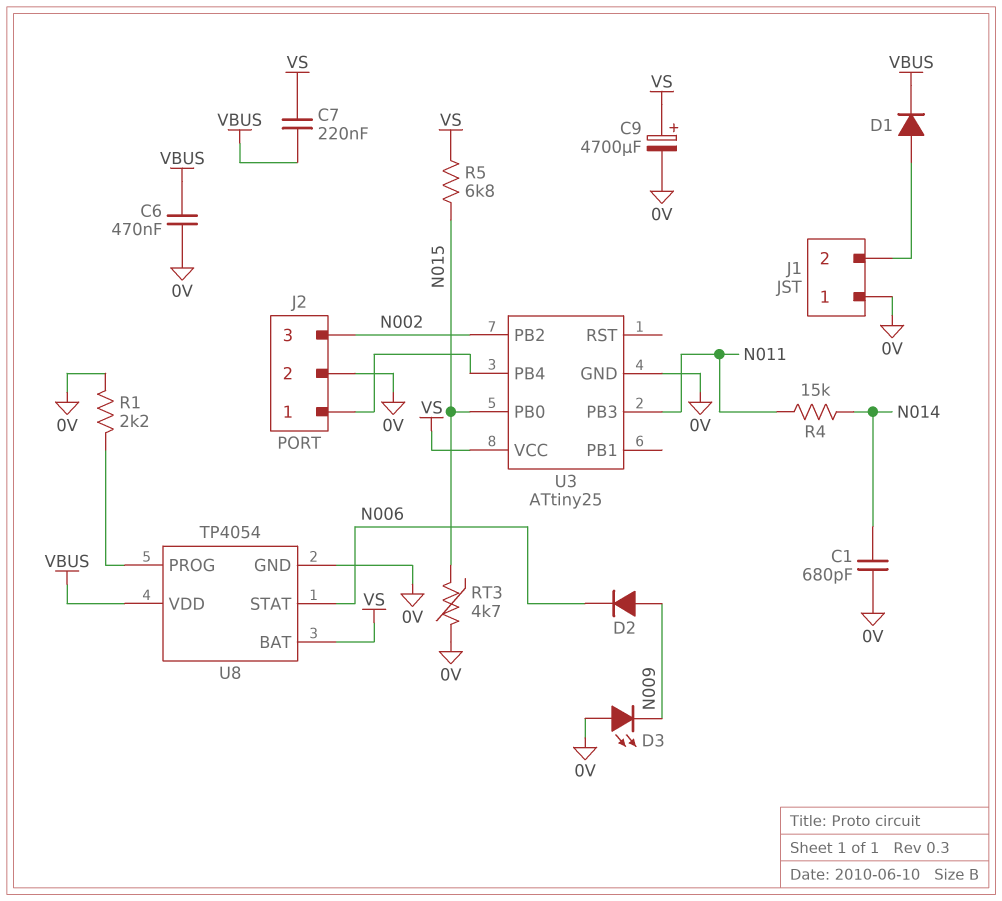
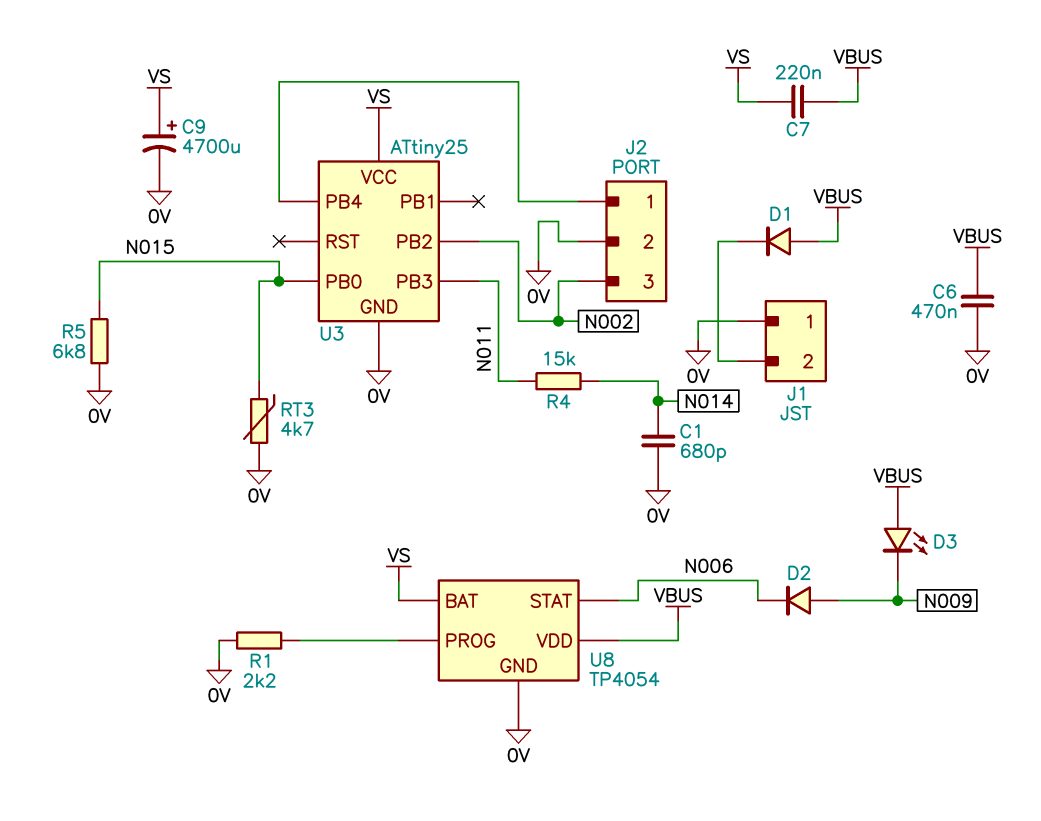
D1: diode (A J1/2, K VBUS) -> diode (A VBUS, K J1/2)
D3: LED (A 0V, K N009) -> LED (A VBUS, K N009)
R5: 6.8k (N015, VS) -> 6.8k (0V, N015)

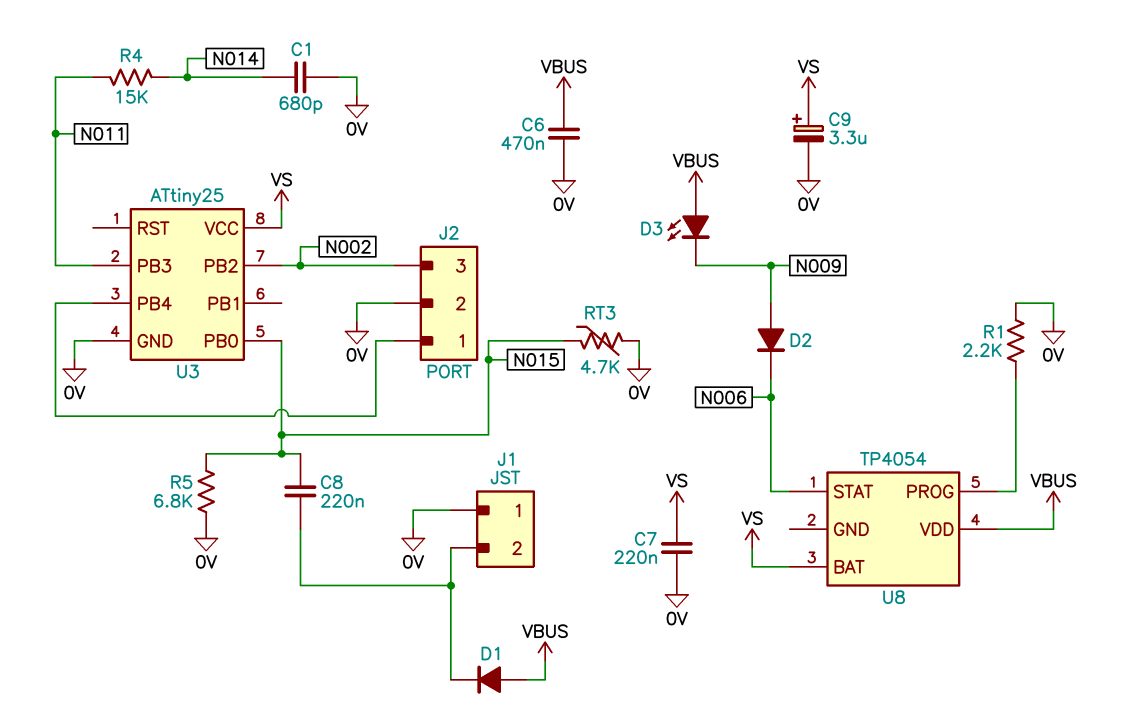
C7: 220nF (VBUS, VS) -> 220nF (0V, VS)
C8: none -> 220nF (J1/2, N015)
C9: 4700uF (plus VS, minus 0V) -> 3.3uF (plus VS, minus 0V)
U8 pin GND: 0V -> none

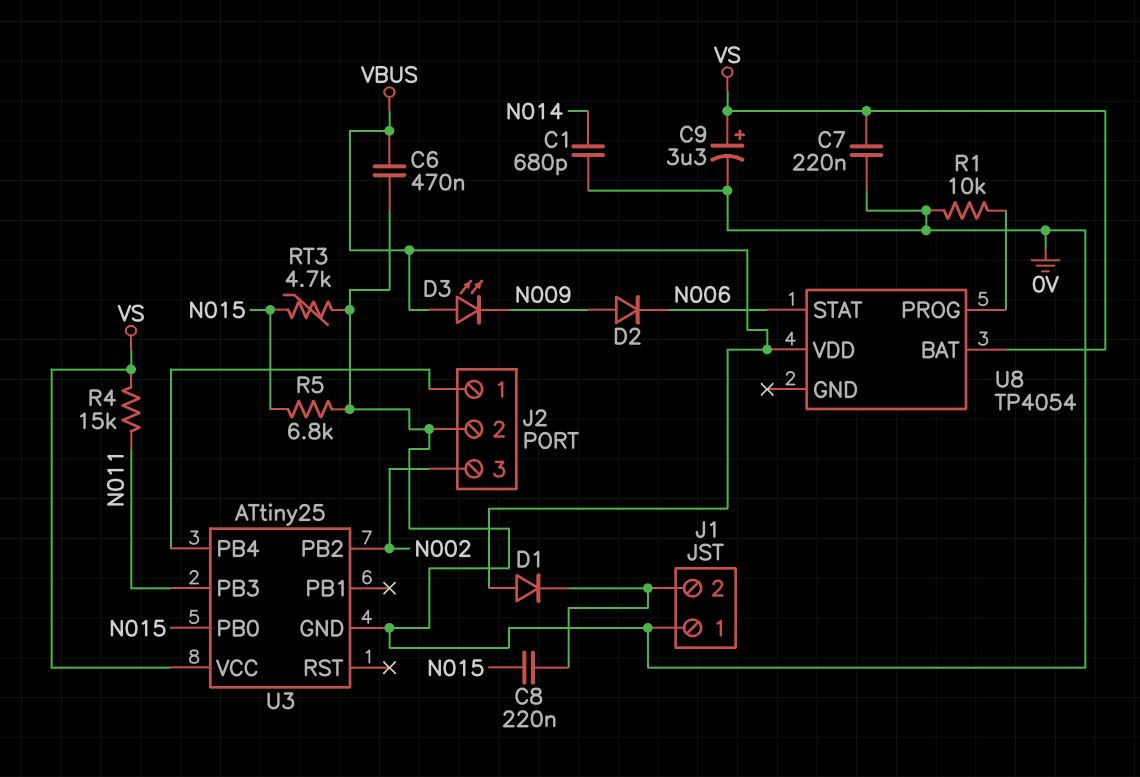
R1: 2.2k (0V, U8/PROG) -> 10k (0V, U8/PROG)
R4: 15k (N011, N014) -> 15k (N011, VS)

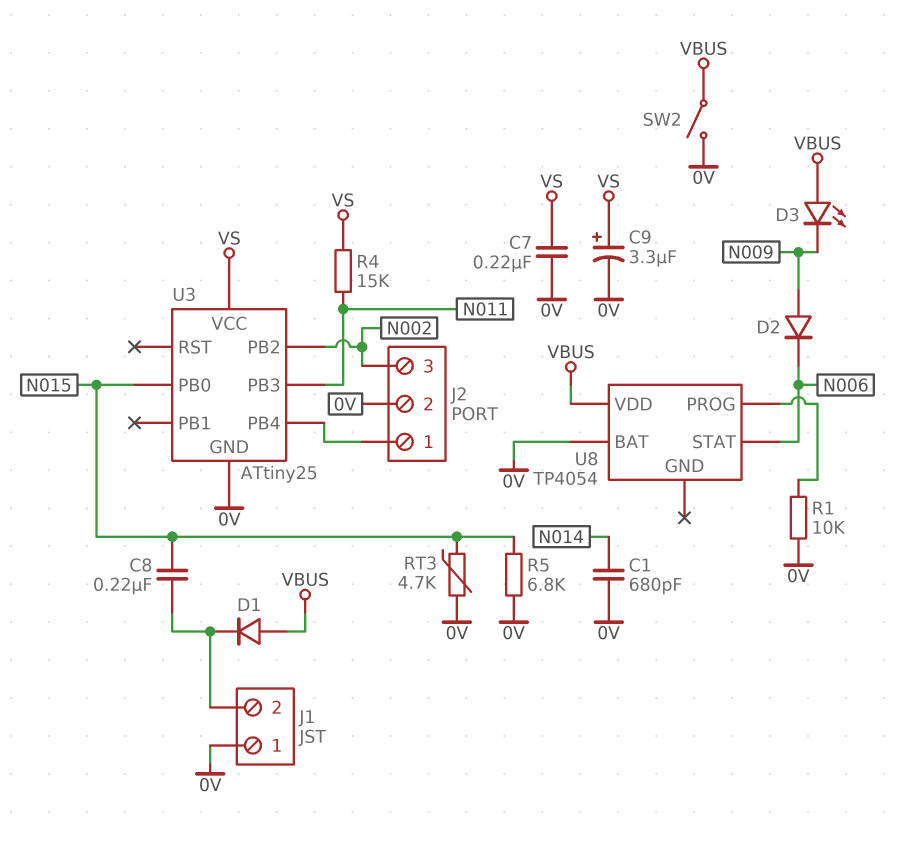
C6: 470nF (0V, VBUS) -> none
SW2: none -> switch (0V, VBUS)
U8 pin BAT: VS -> 0V

